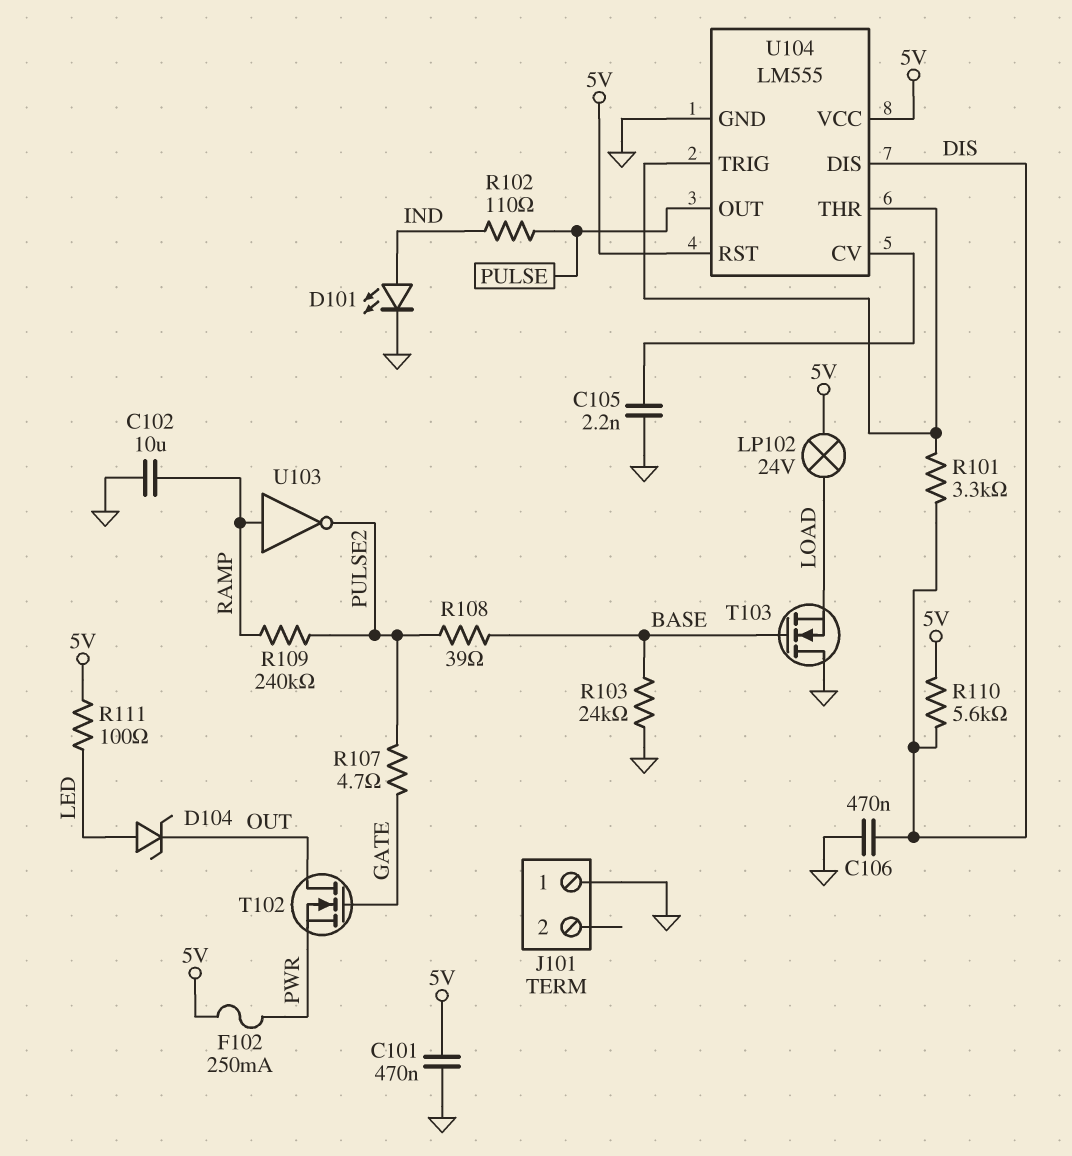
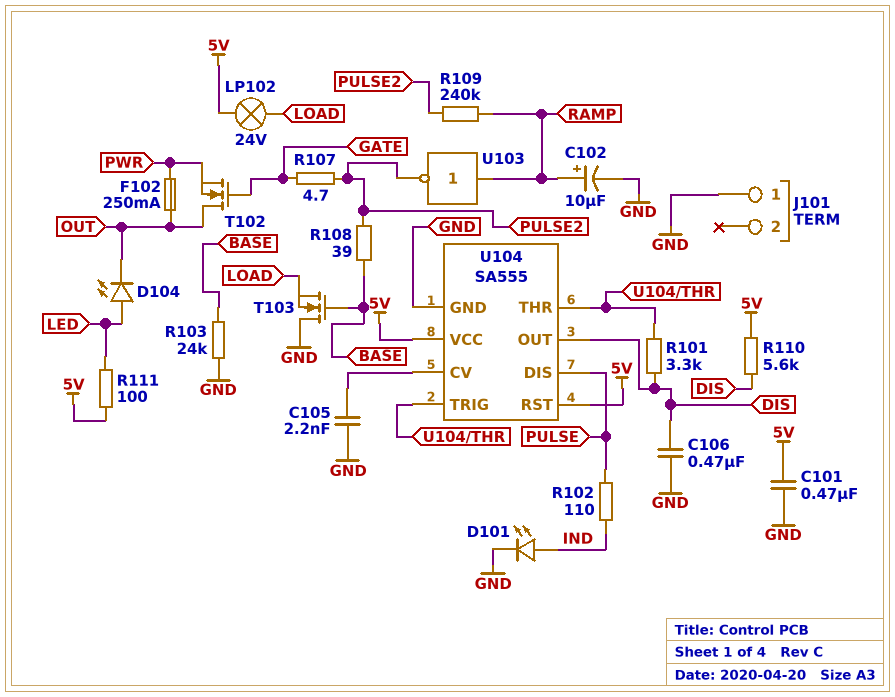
C102: 10uF (GND, RAMP) -> 10uF (plus RAMP, minus GND)
D104: zener (A LED, K OUT) -> LED (A LED, K OUT)
F102: 250mA (5V, PWR) -> 250mA (OUT, PWR)
U104: LM555 -> SA555
U104 pin DIS: DIS -> PULSE
U104 pin OUT: PULSE -> DIS

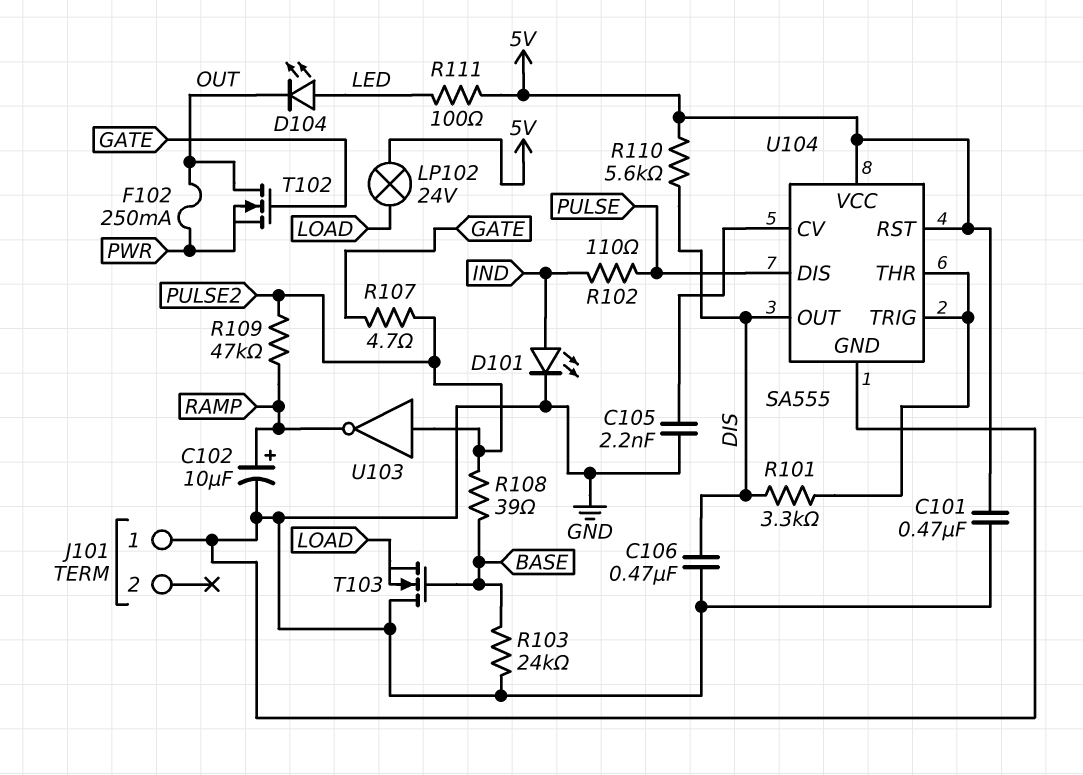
R109: 240k (PULSE2, RAMP) -> 47k (PULSE2, RAMP)
U103: NOT (in RAMP, out PULSE2) -> NOT (in PULSE2, out RAMP)

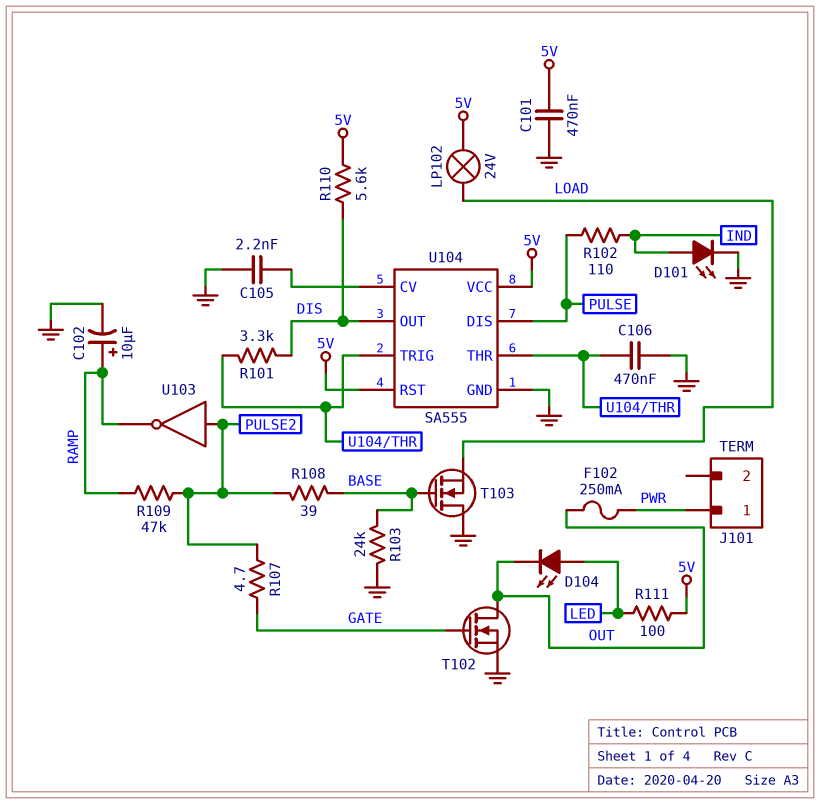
C106: 470nF (DIS, GND) -> 470nF (GND, U104/THR)
J101 pin 1: GND -> PWR
T102: NMOS (G GATE, D OUT, S PWR) -> NMOS (G GATE, D OUT, S GND)

